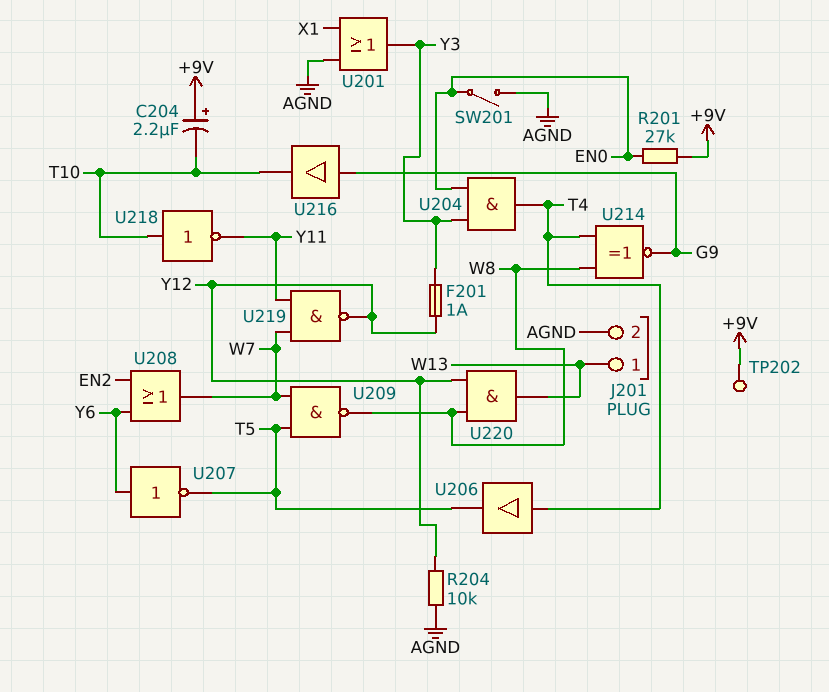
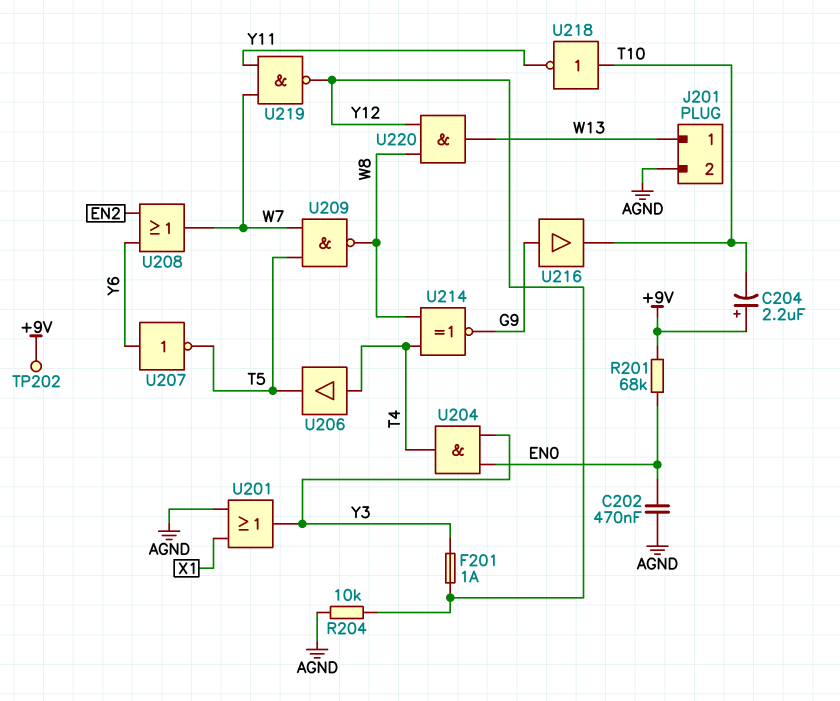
C202: none -> 470nF (AGND, EN0)
R201: 27k (+9V, EN0) -> 68k (+9V, EN0)
SW201: switch (AGND, EN0) -> none

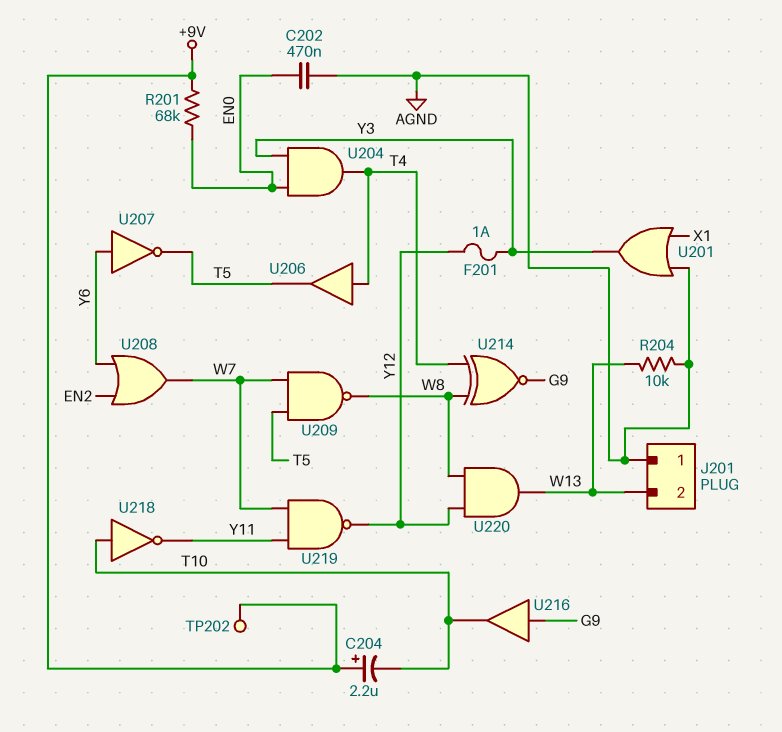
J201 pin 1: W13 -> AGND
J201 pin 2: AGND -> W13
R204: 10k (AGND, Y12) -> 10k (AGND, W13)

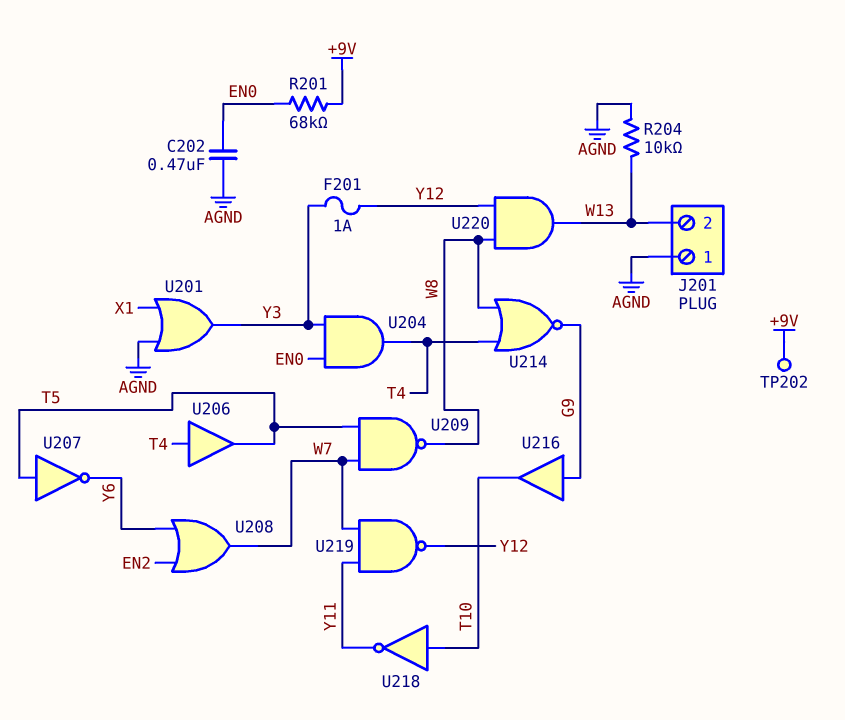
C204: 2.2uF (plus +9V, minus T10) -> none
U207: NOT (in Y6, out T5) -> NOT (in T5, out Y6)
U214: XNOR (in T4, in W8, out G9) -> NOR (in T4, in W8, out G9)

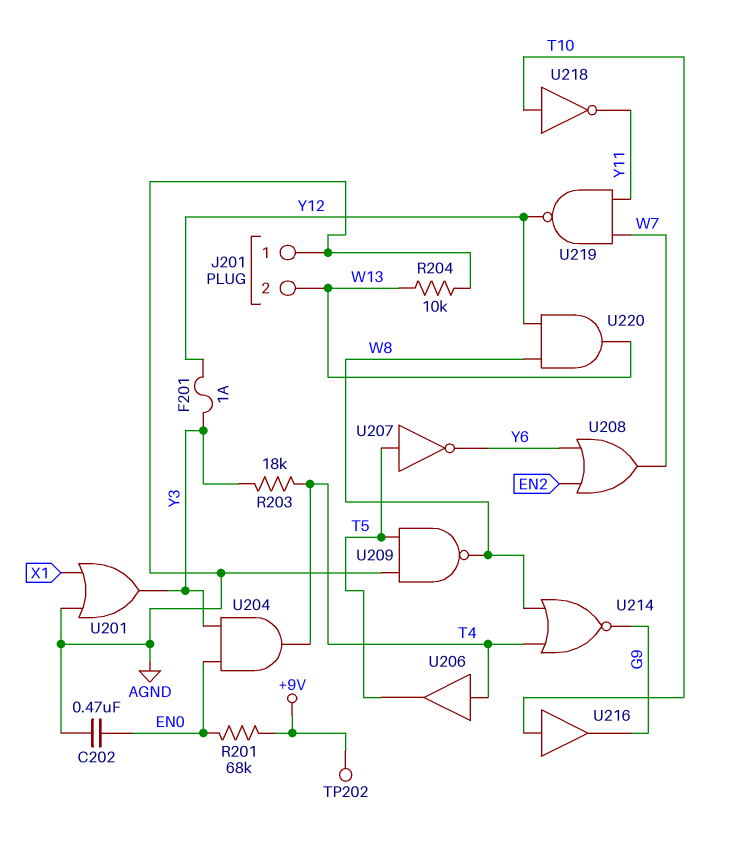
R203: none -> 18k (T4, Y3)
U209: NAND (in T5, in W7, out W8) -> NAND (in AGND, in T5, out W8)
U216: buffer (in G9, out T10) -> buffer (in T10, out G9)

